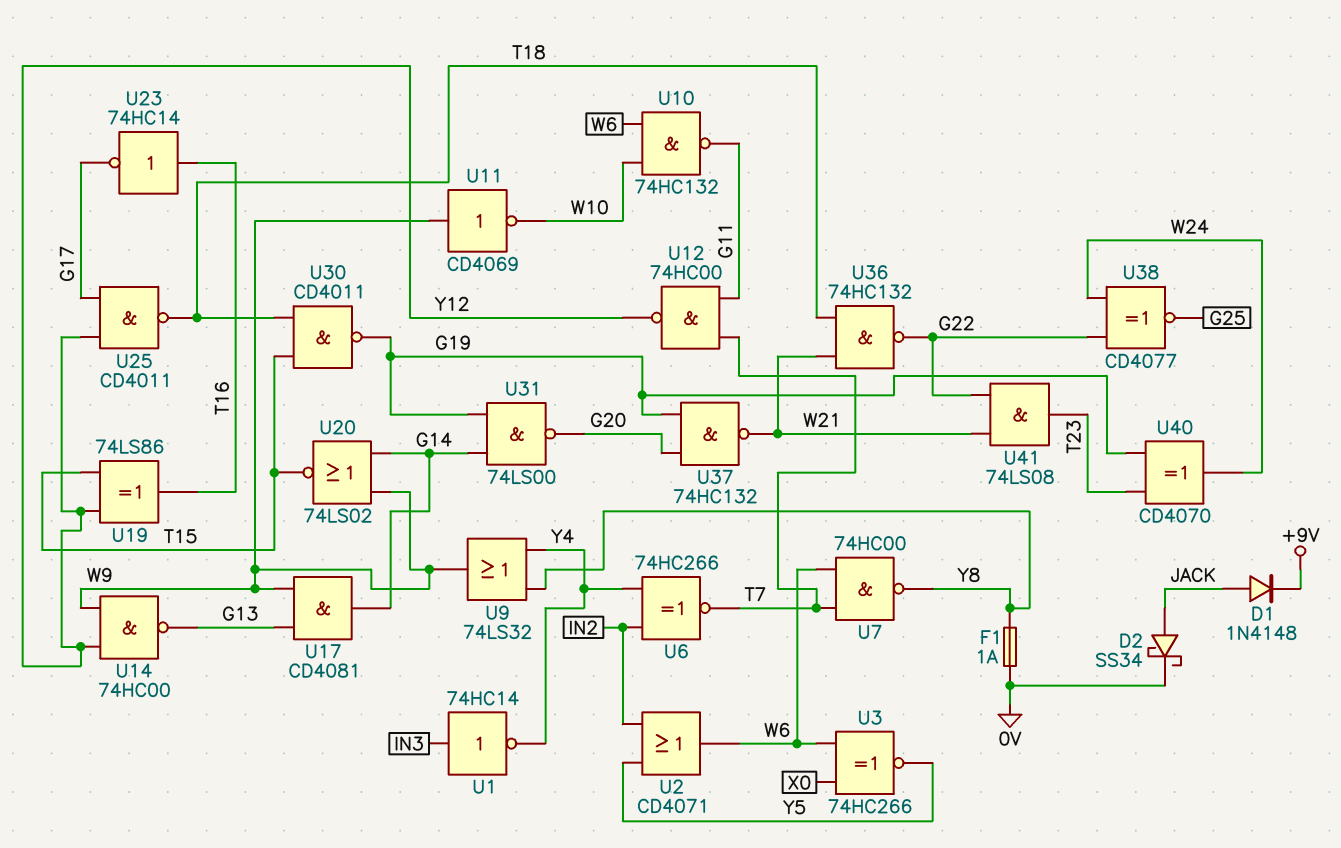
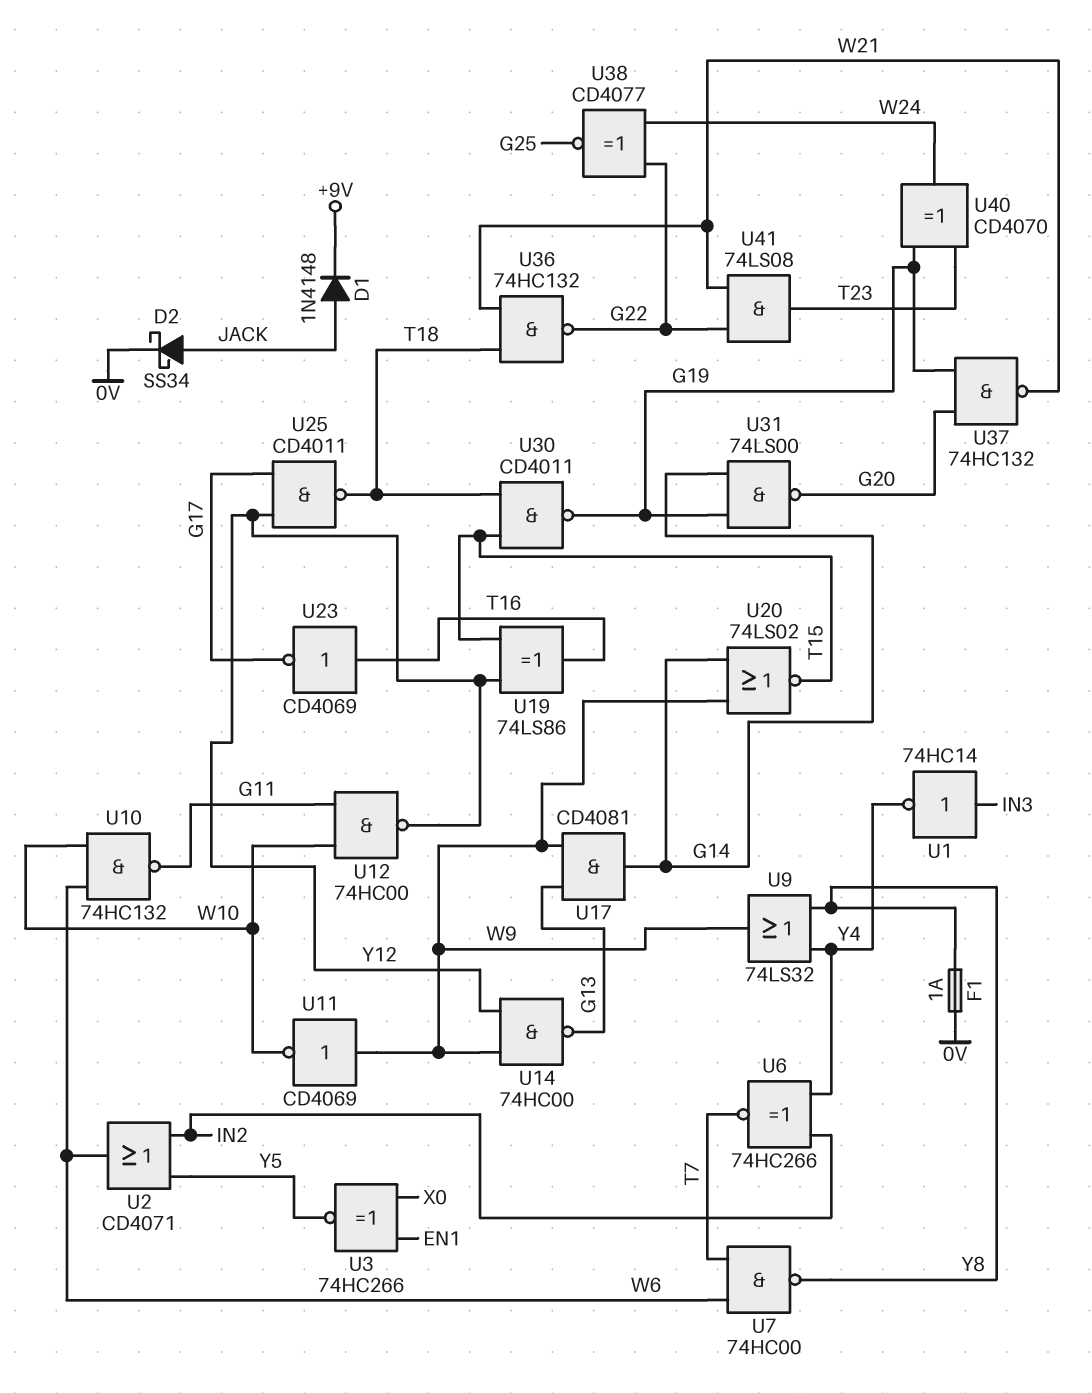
U3: XNOR 74HC266 (in W6, in X0, out Y5) -> XNOR 74HC266 (in EN1, in X0, out Y5)
U12: NAND 74HC00 (in G11, in T7, out Y12) -> NAND 74HC00 (in G11, in W10, out Y12)
U23: NOT 74HC14 (in T16, out G17) -> NOT CD4069 (in T16, out G17)

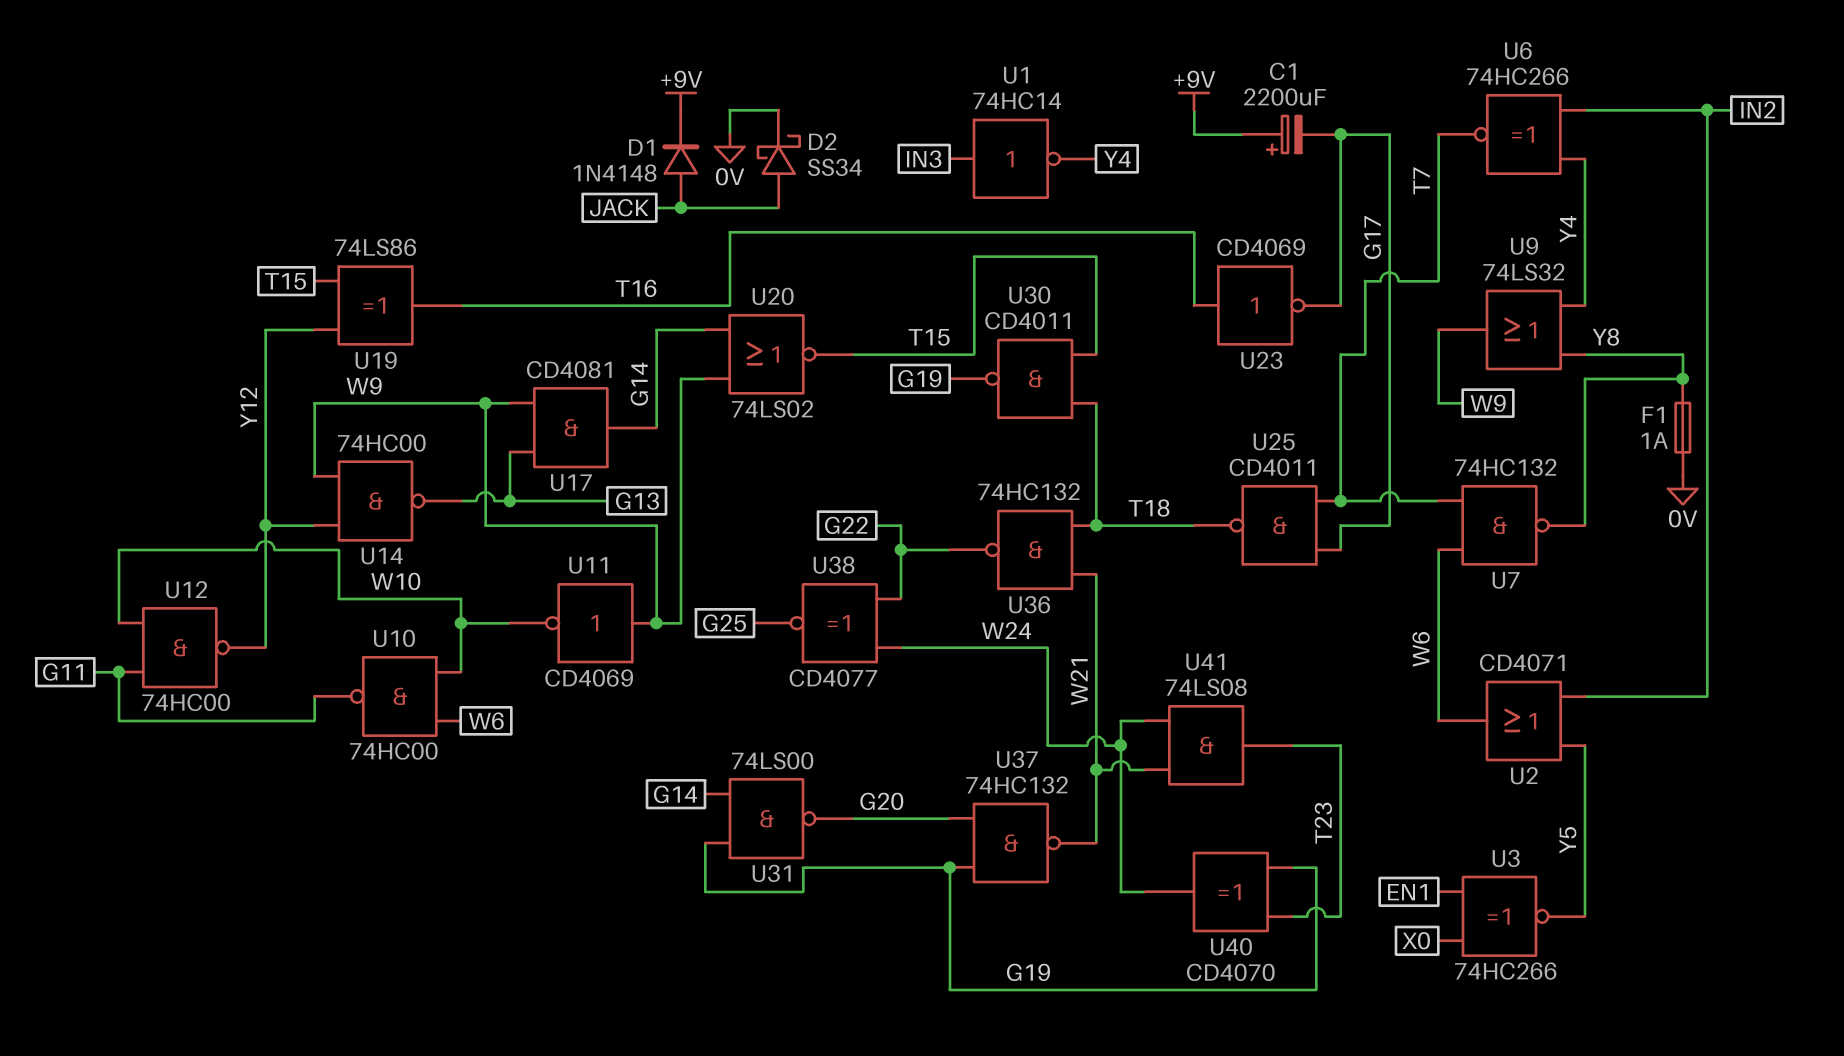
C1: none -> 2200uF (plus +9V, minus G17)
U7: NAND 74HC00 (in T7, in W6, out Y8) -> NAND 74HC132 (in T7, in W6, out Y8)
U10: NAND 74HC132 (in W6, in W10, out G11) -> NAND 74HC00 (in W6, in W10, out G11)
U25: NAND CD4011 (in G17, in Y12, out T18) -> NAND CD4011 (in G17, in T7, out T18)
U41: AND 74LS08 (in G22, in W21, out T23) -> AND 74LS08 (in W21, in W24, out T23)

